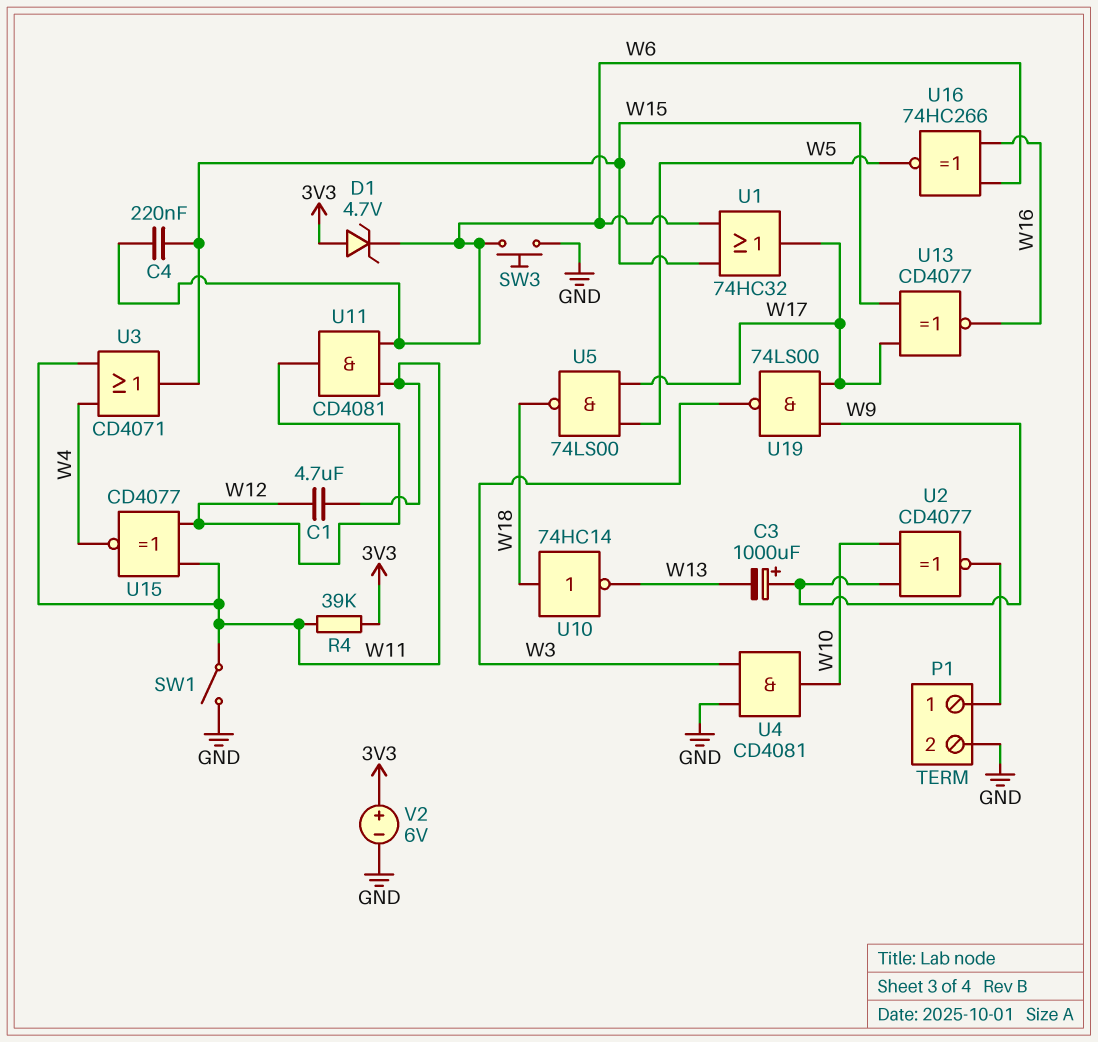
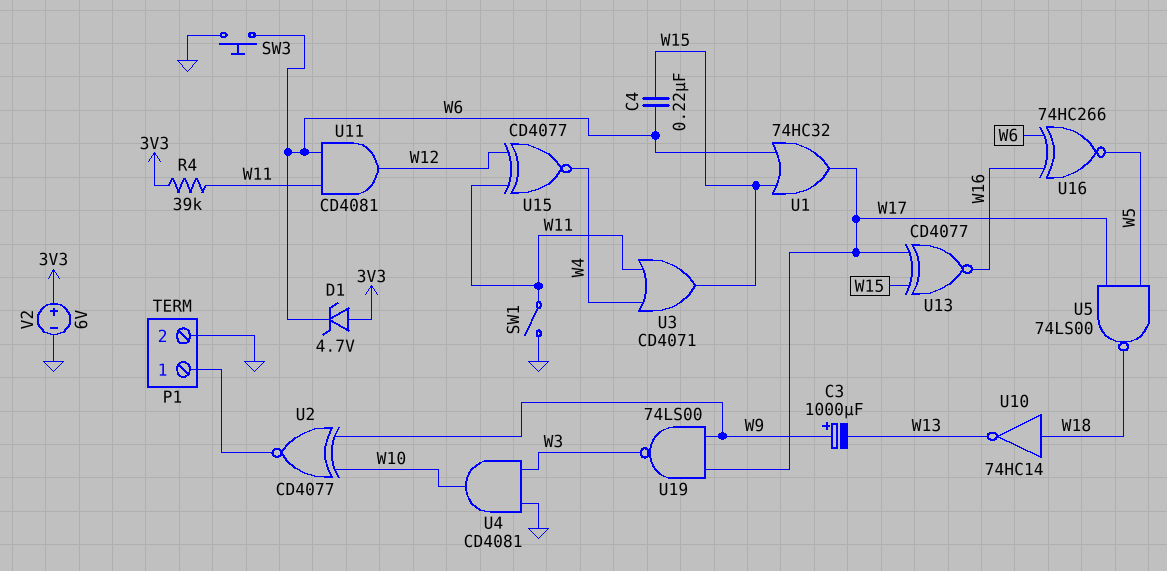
C1: 4.7uF (W11, W12) -> none

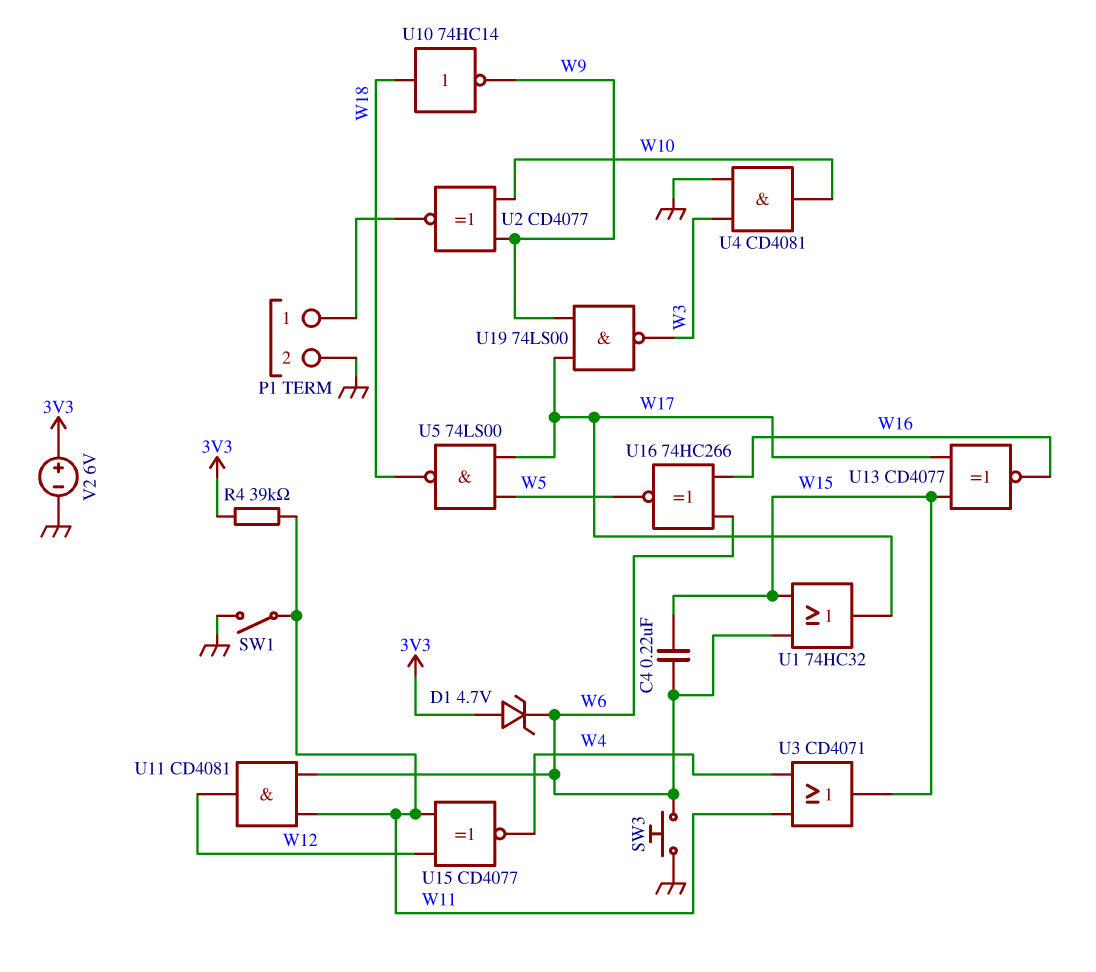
C3: 1000uF (plus W9, minus W13) -> none
U10: NOT 74HC14 (in W18, out W13) -> NOT 74HC14 (in W18, out W9)

